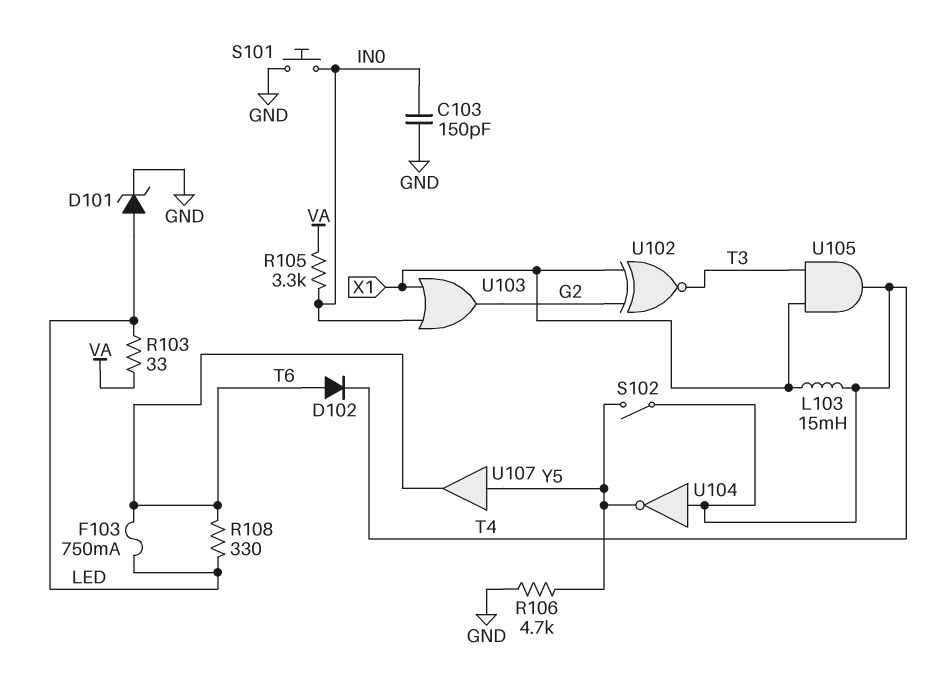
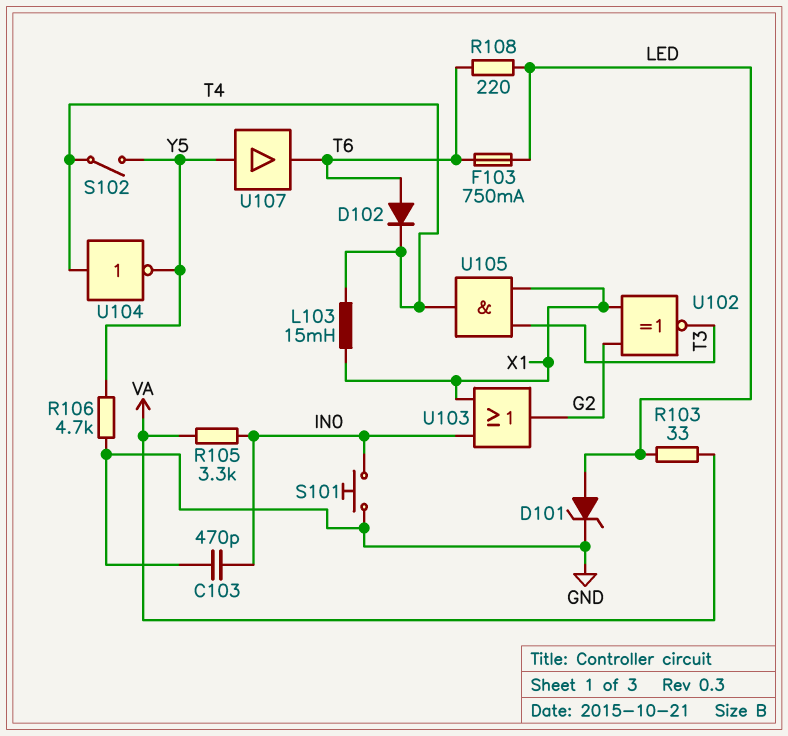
C103: 150pF (GND, IN0) -> 470pF (GND, IN0)
R108: 330 (LED, T6) -> 220 (LED, T6)

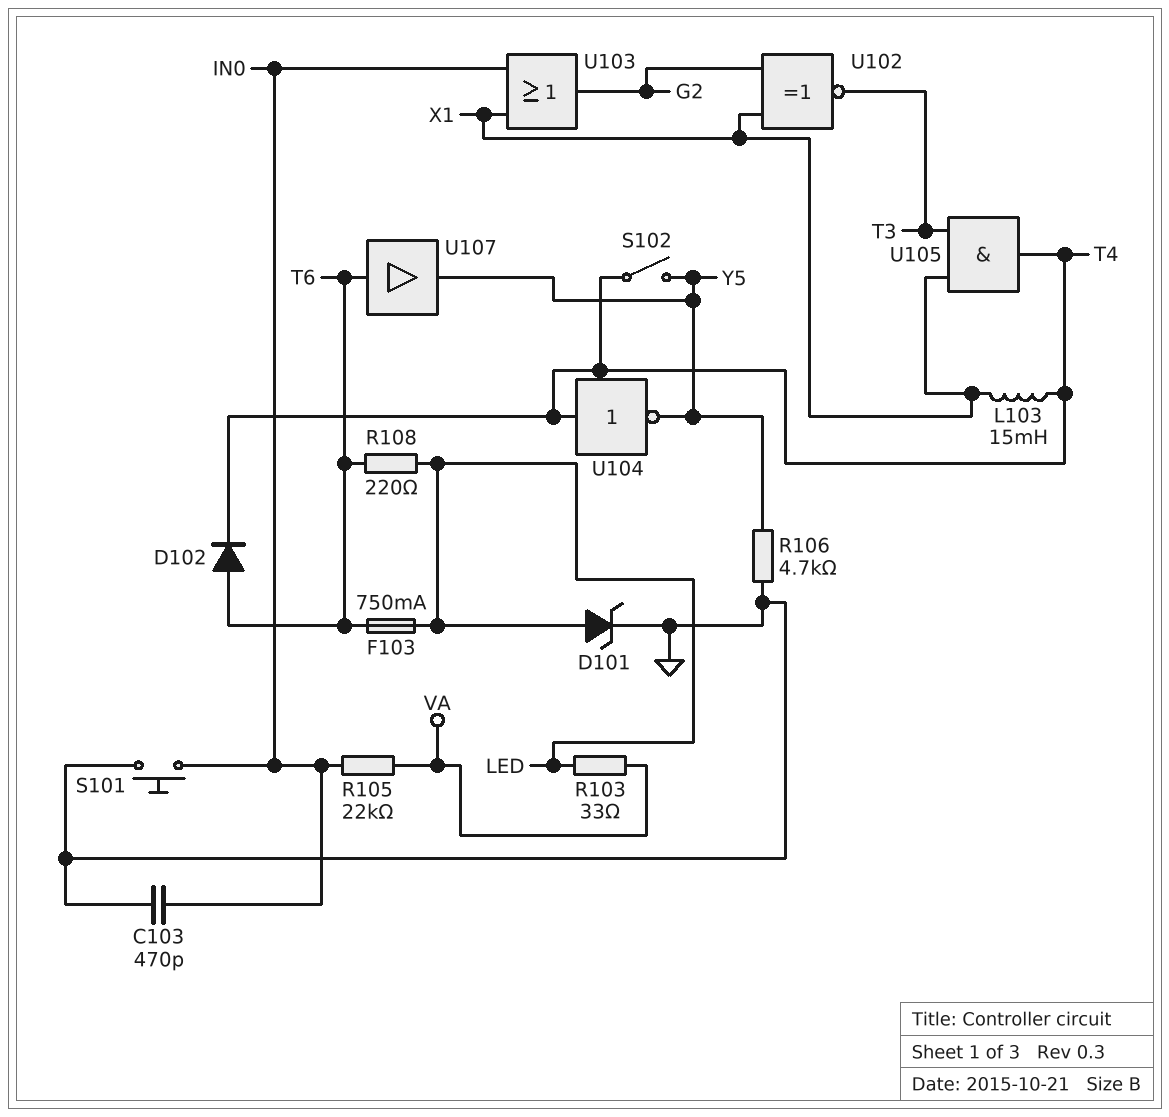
R105: 3.3k (IN0, VA) -> 22k (IN0, VA)
U107: buffer (in Y5, out T6) -> buffer (in T6, out Y5)

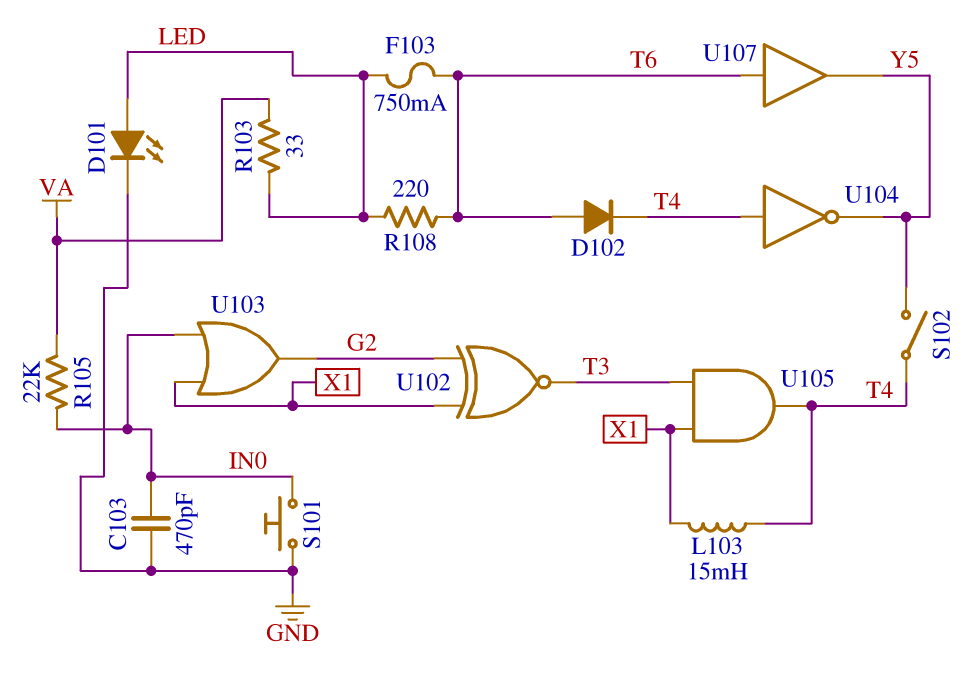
D101: zener (A LED, K GND) -> LED (A LED, K GND)
R106: 4.7k (GND, Y5) -> none

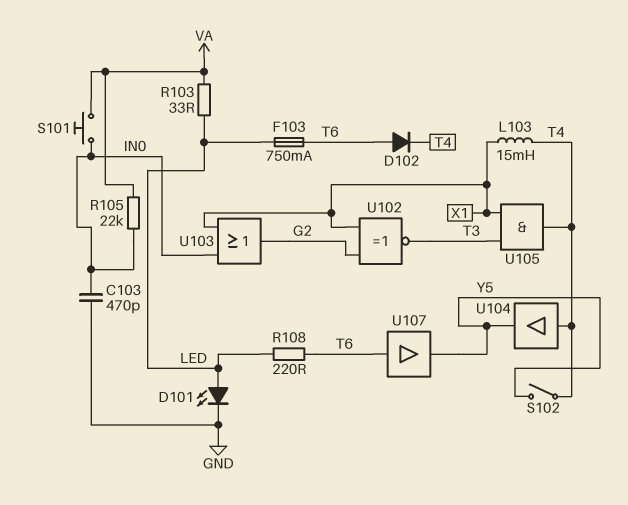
S101: button (GND, IN0) -> button (IN0, VA)
U104: NOT (in T4, out Y5) -> buffer (in T4, out Y5)

